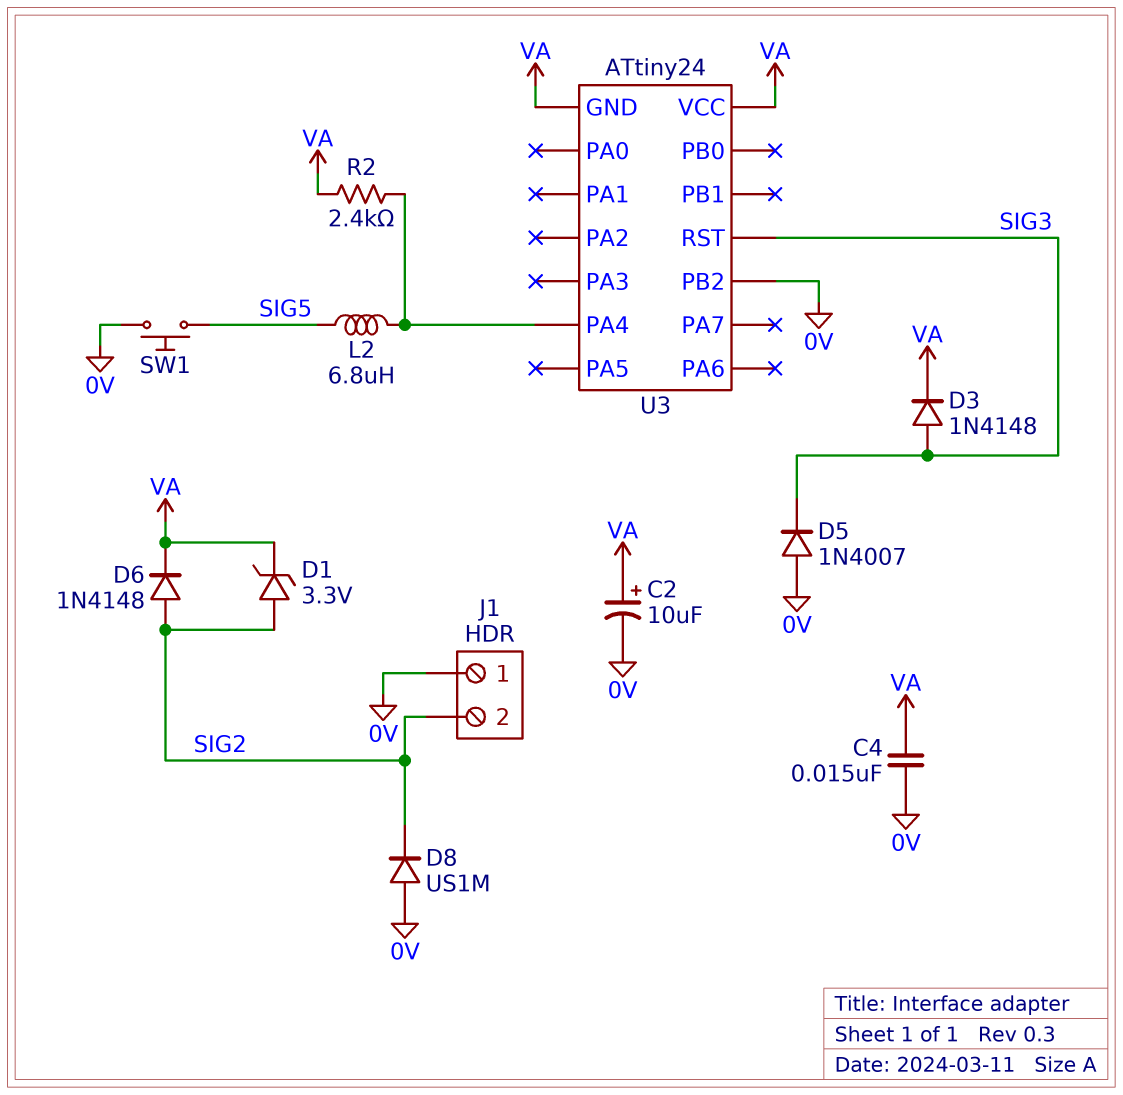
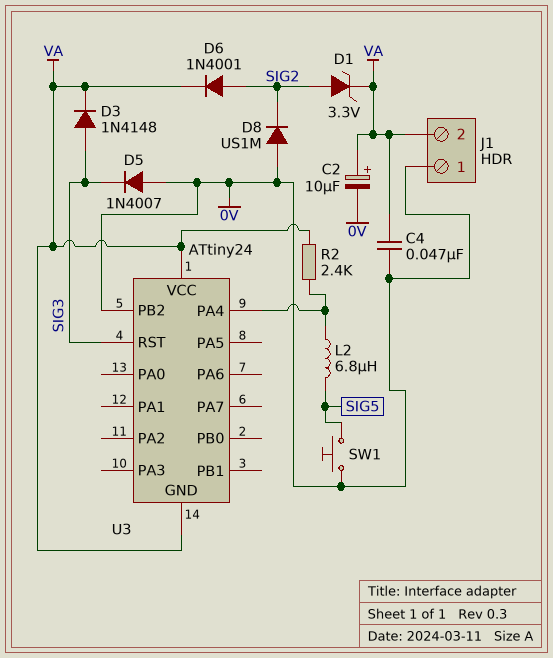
C4: 15nF (0V, VA) -> 47nF (0V, VA)
D6: diode 1N4148 (A SIG2, K VA) -> diode 1N4001 (A SIG2, K VA)
J1 pin 2: SIG2 -> VA

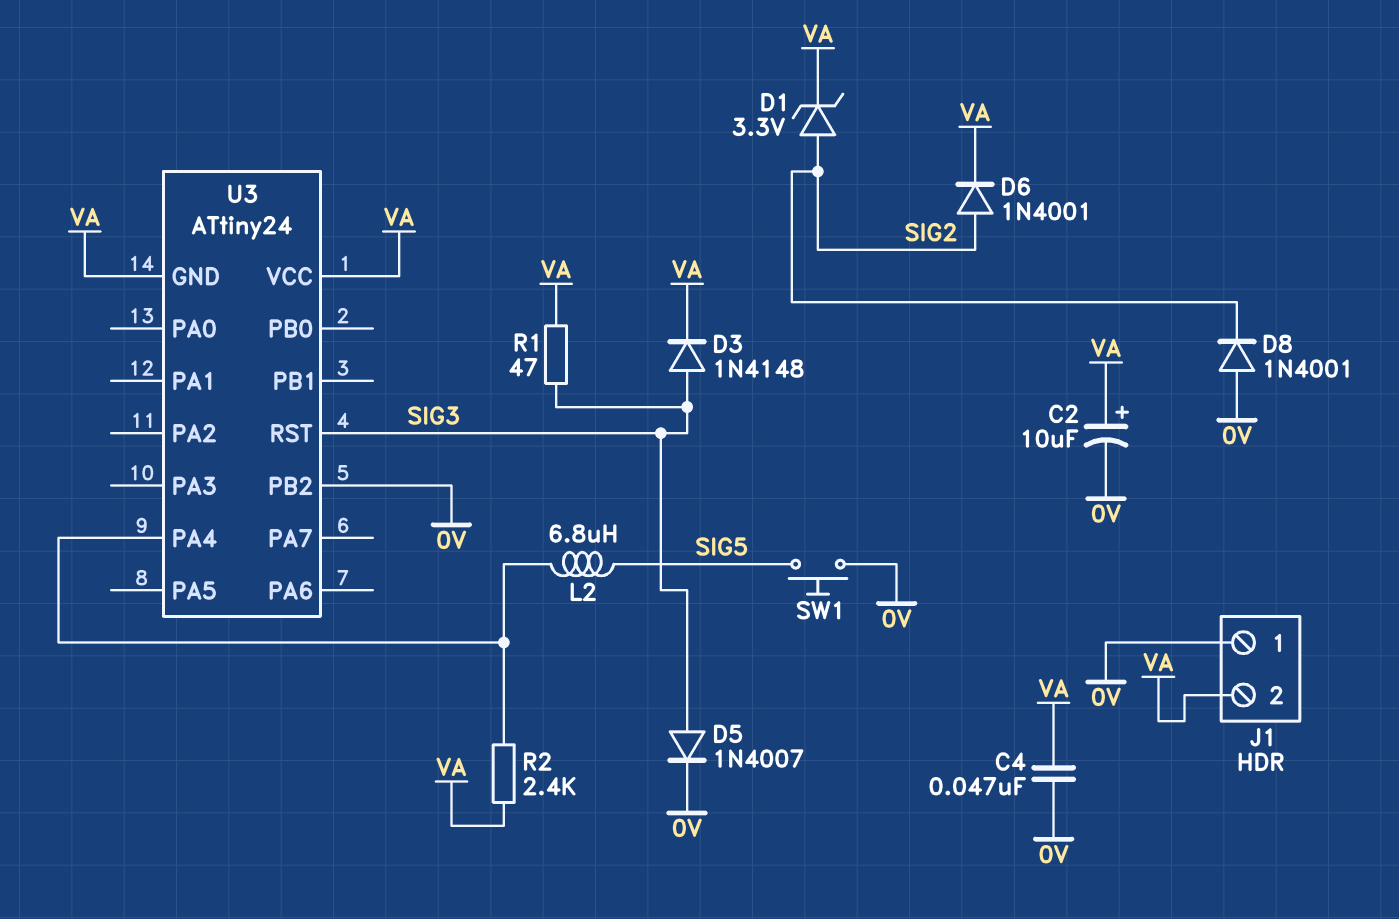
D5: diode 1N4007 (A 0V, K SIG3) -> diode 1N4007 (A SIG3, K 0V)
D8: diode US1M (A 0V, K SIG2) -> diode 1N4001 (A 0V, K SIG2)
R1: none -> 47 (SIG3, VA)

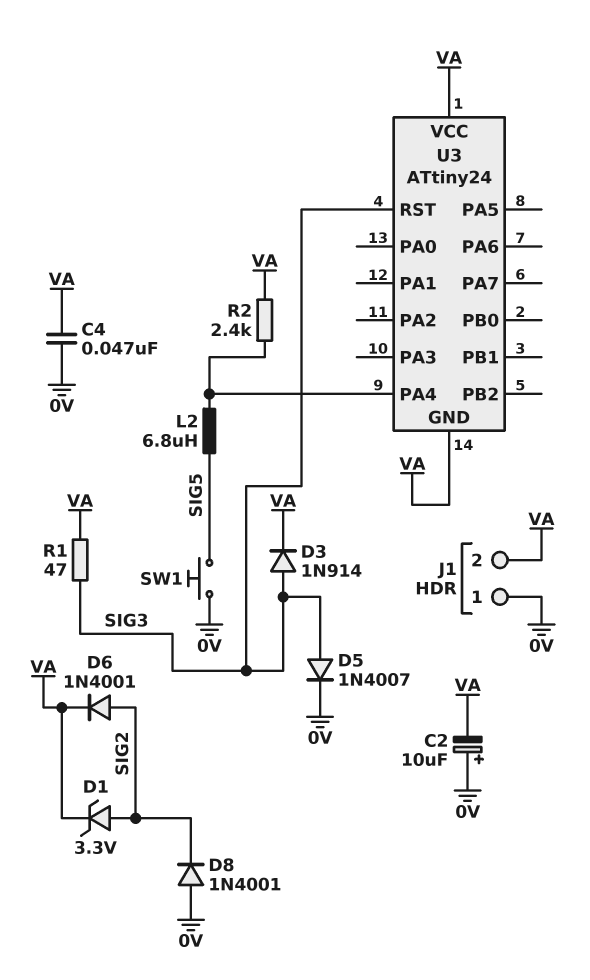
C2: 10uF (plus VA, minus 0V) -> 10uF (plus 0V, minus VA)
D3: diode 1N4148 (A SIG3, K VA) -> diode 1N914 (A SIG3, K VA)
U3 pin PB2: 0V -> none

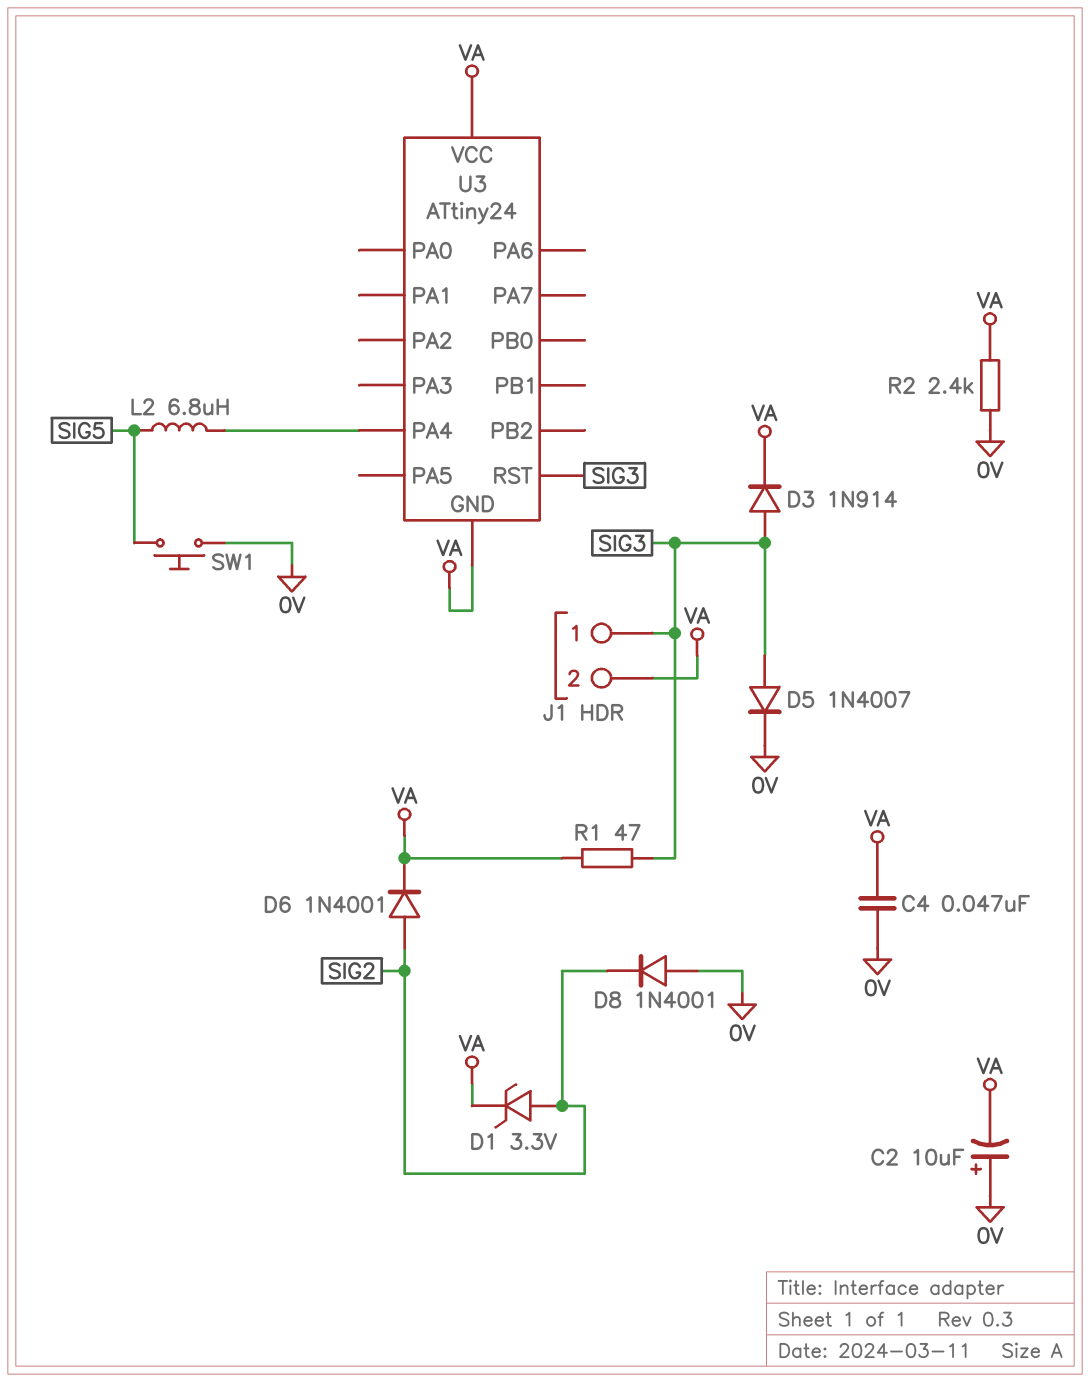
J1 pin 1: 0V -> SIG3
R2: 2.4k (U3/PA4, VA) -> 2.4k (0V, VA)

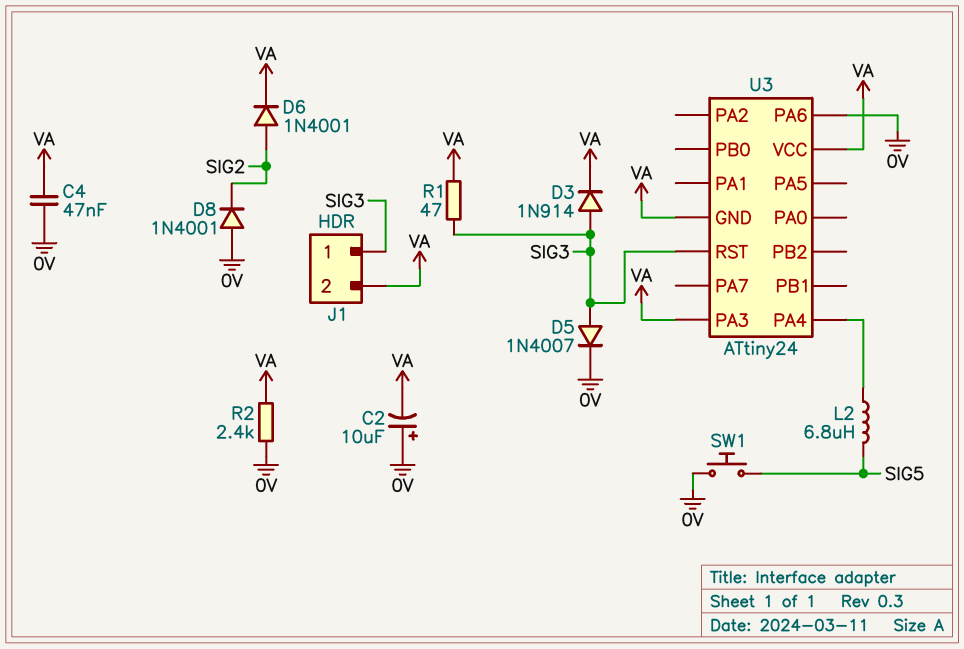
D1: zener 3.3V (A SIG2, K VA) -> none
U3 pin PA3: none -> VA
U3 pin PA6: none -> 0V

